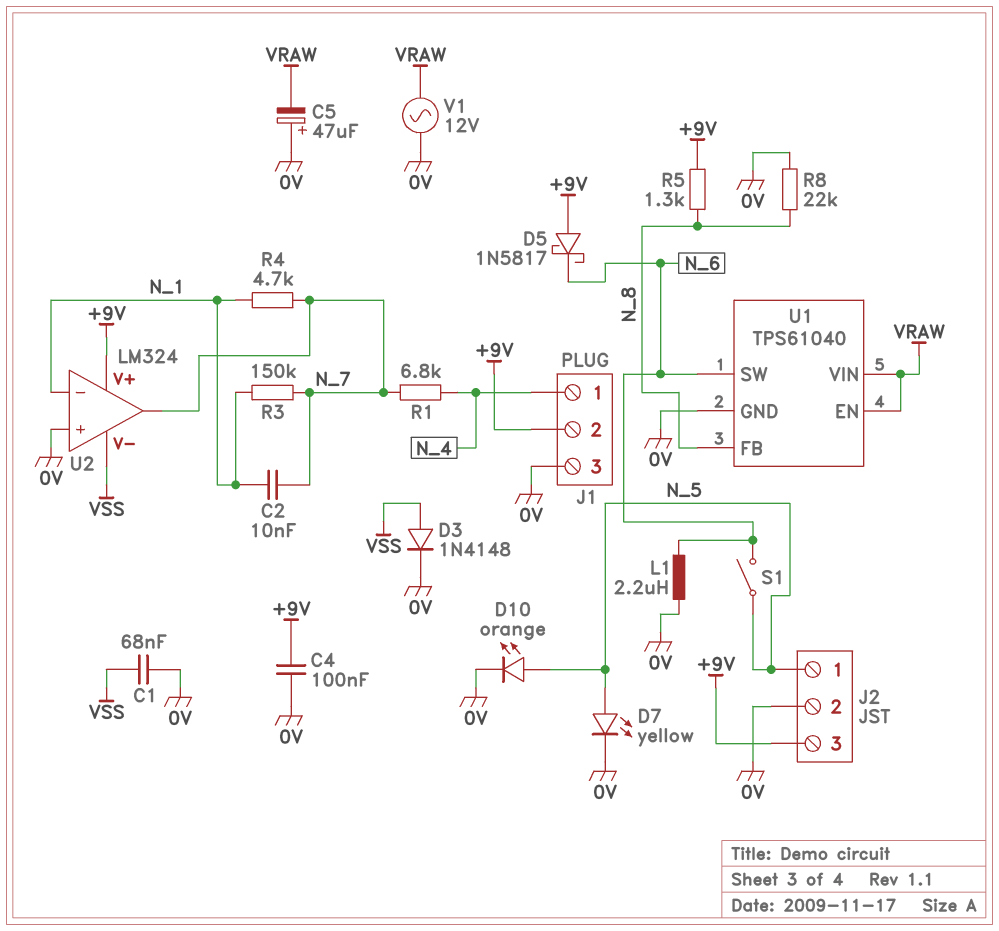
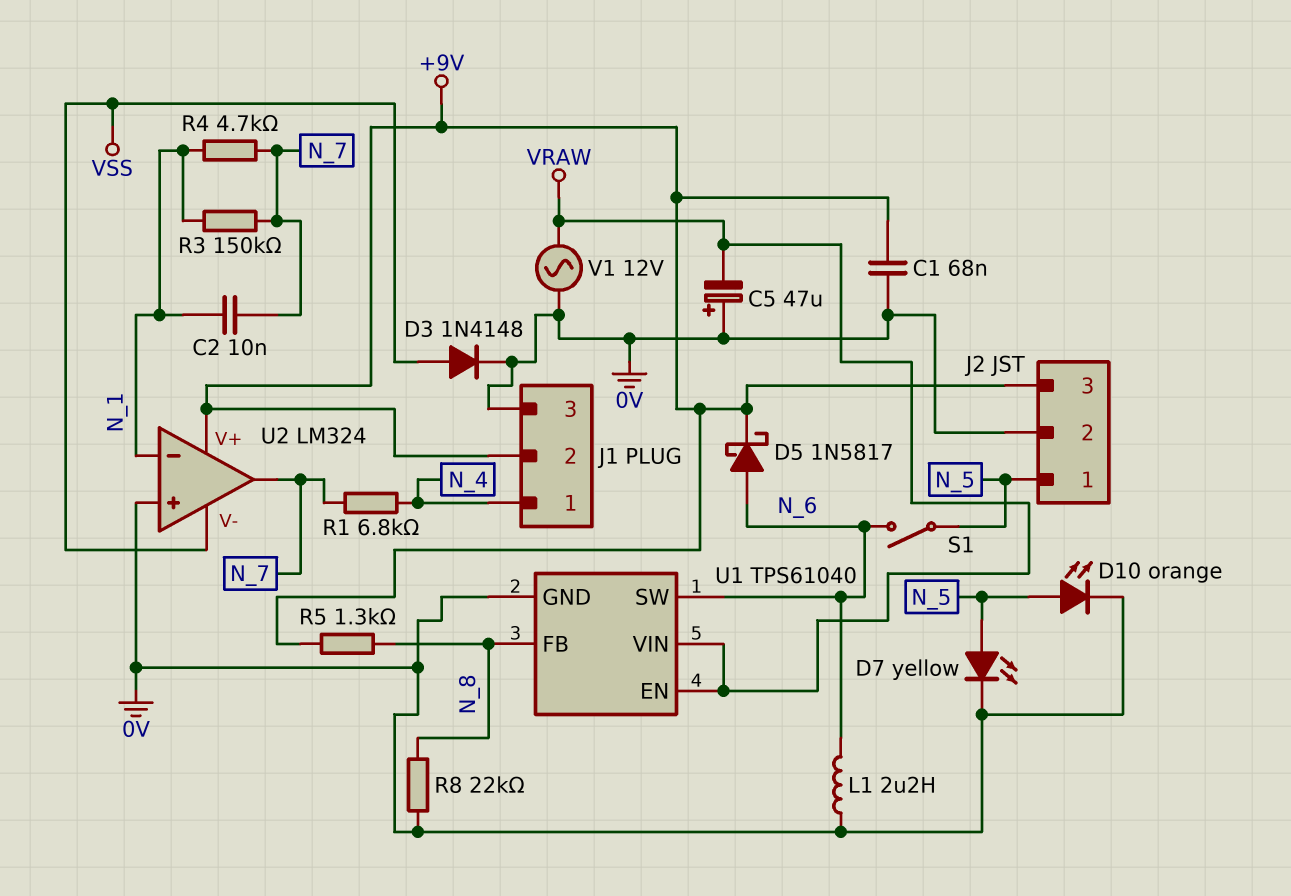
C1: 68nF (0V, VSS) -> 68nF (+9V, 0V)
C4: 100nF (+9V, 0V) -> none
D5: schottky 1N5817 (A +9V, K N_6) -> schottky 1N5817 (A N_6, K +9V)

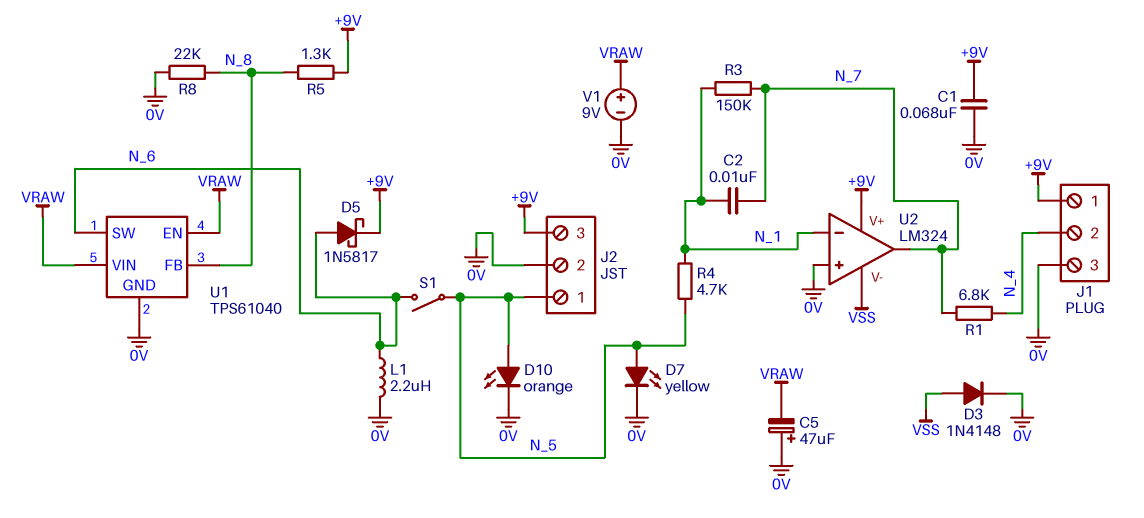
J1 pin 1: N_4 -> +9V
J1 pin 2: +9V -> N_4
R4: 4.7k (N_1, N_7) -> 4.7k (N_1, N_5)
V1: AC 12V (0V, VRAW) -> 9V (plus VRAW, minus 0V)

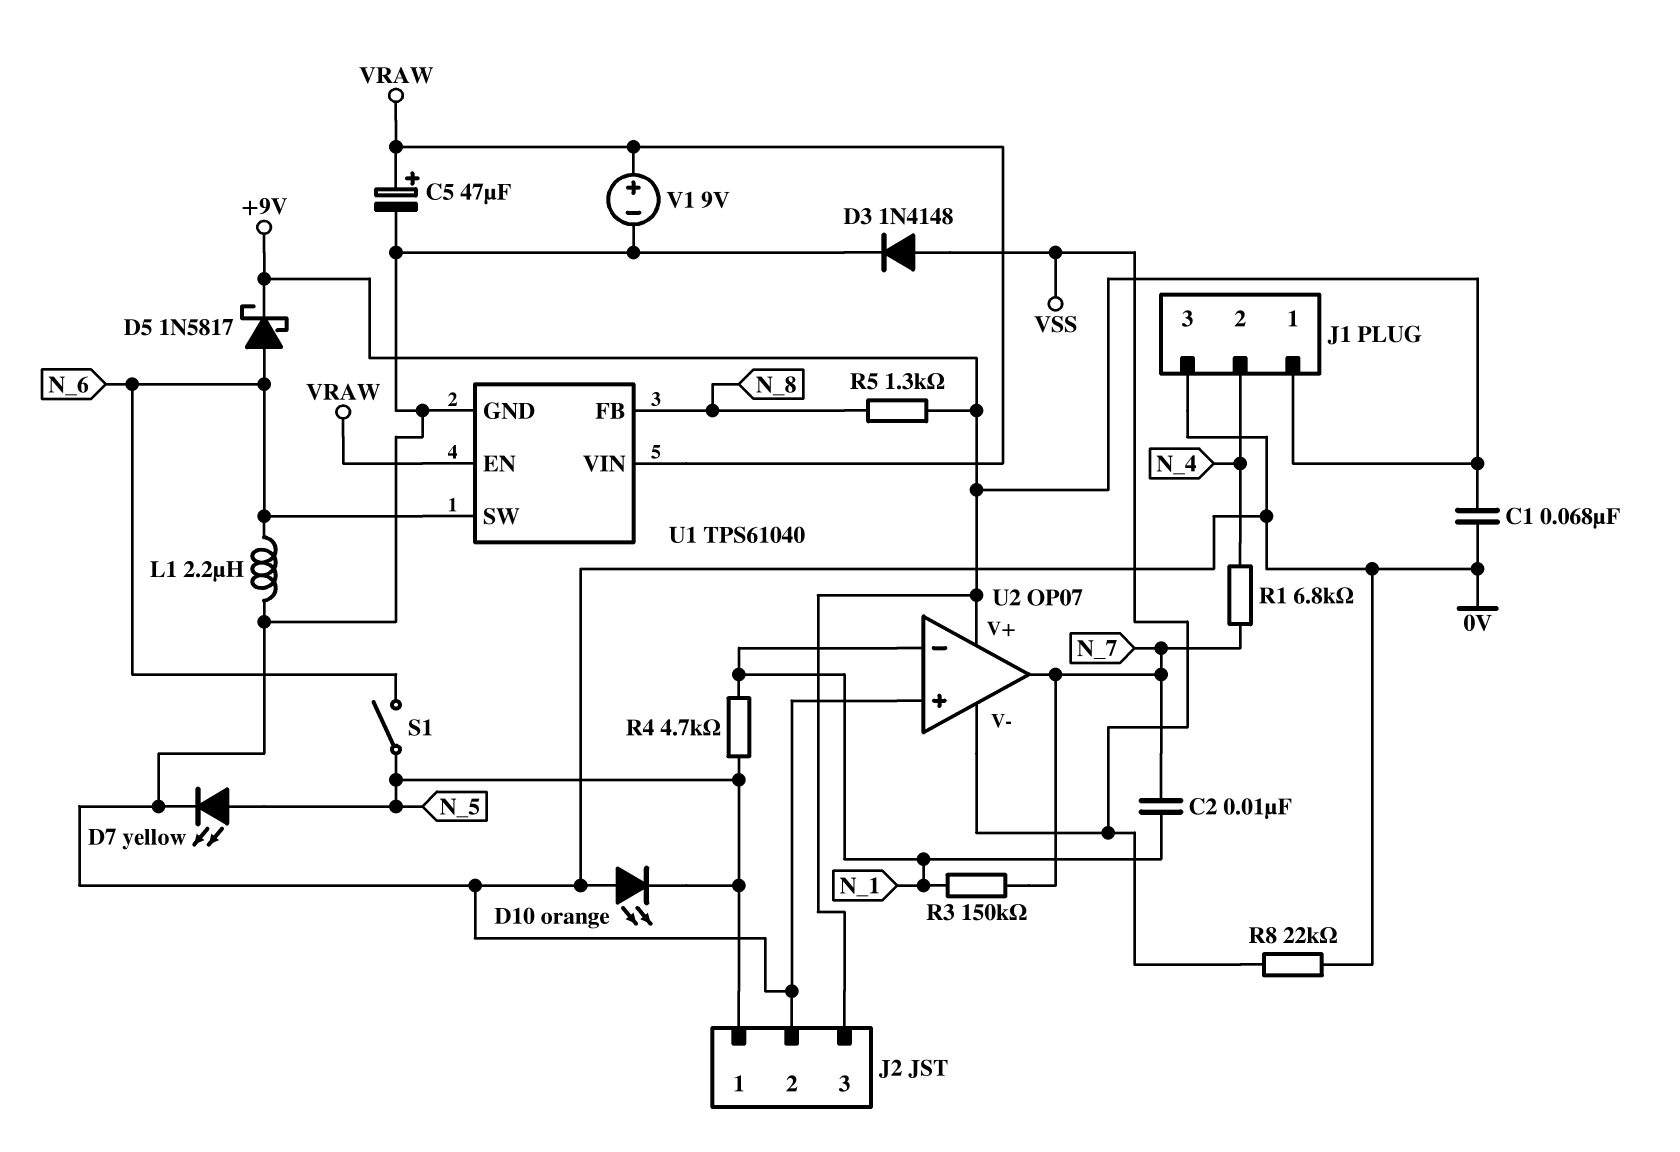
C5: 47uF (plus 0V, minus VRAW) -> 47uF (plus VRAW, minus 0V)
D10: LED orange (A N_5, K 0V) -> LED orange (A 0V, K N_5)
R8: 22k (0V, N_8) -> 22k (0V, VSS)
U2: LM324 -> OP07

